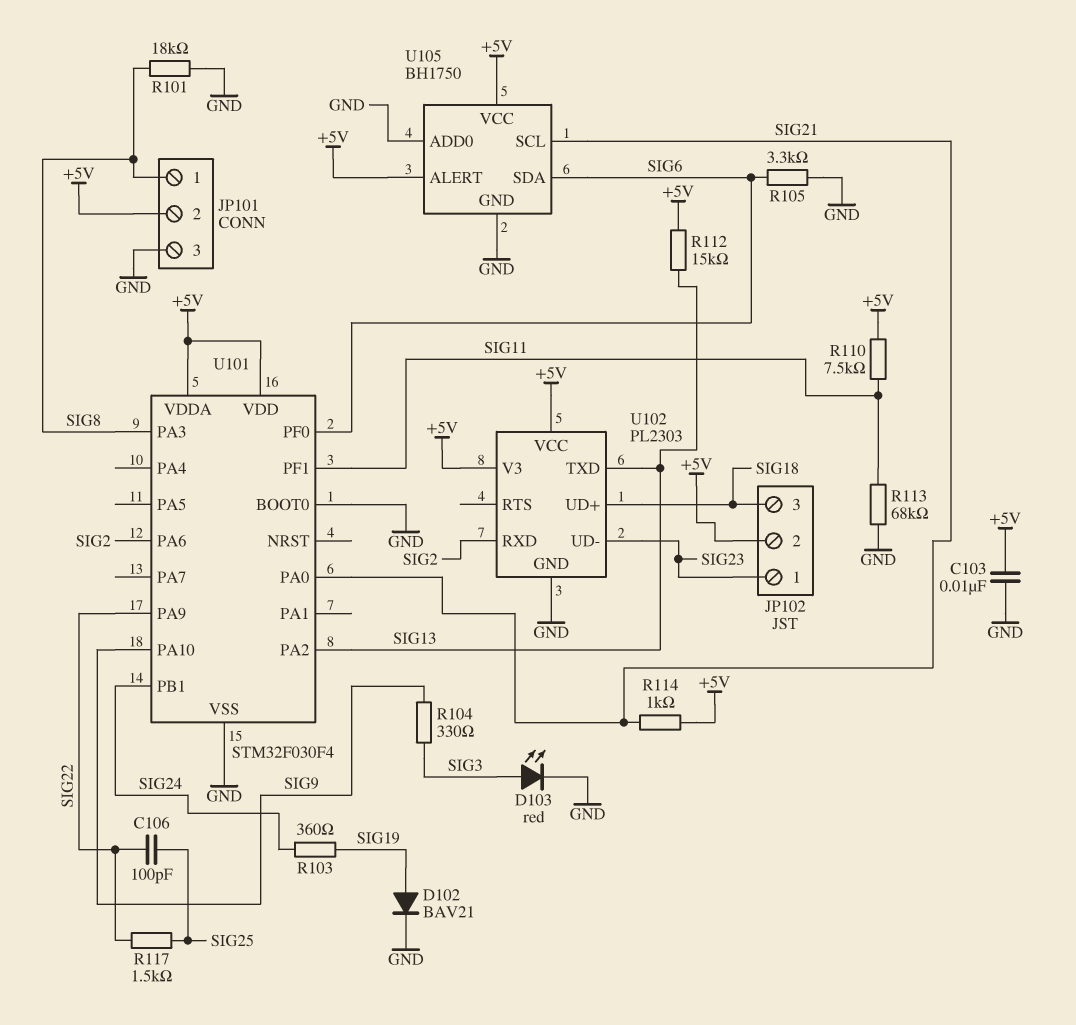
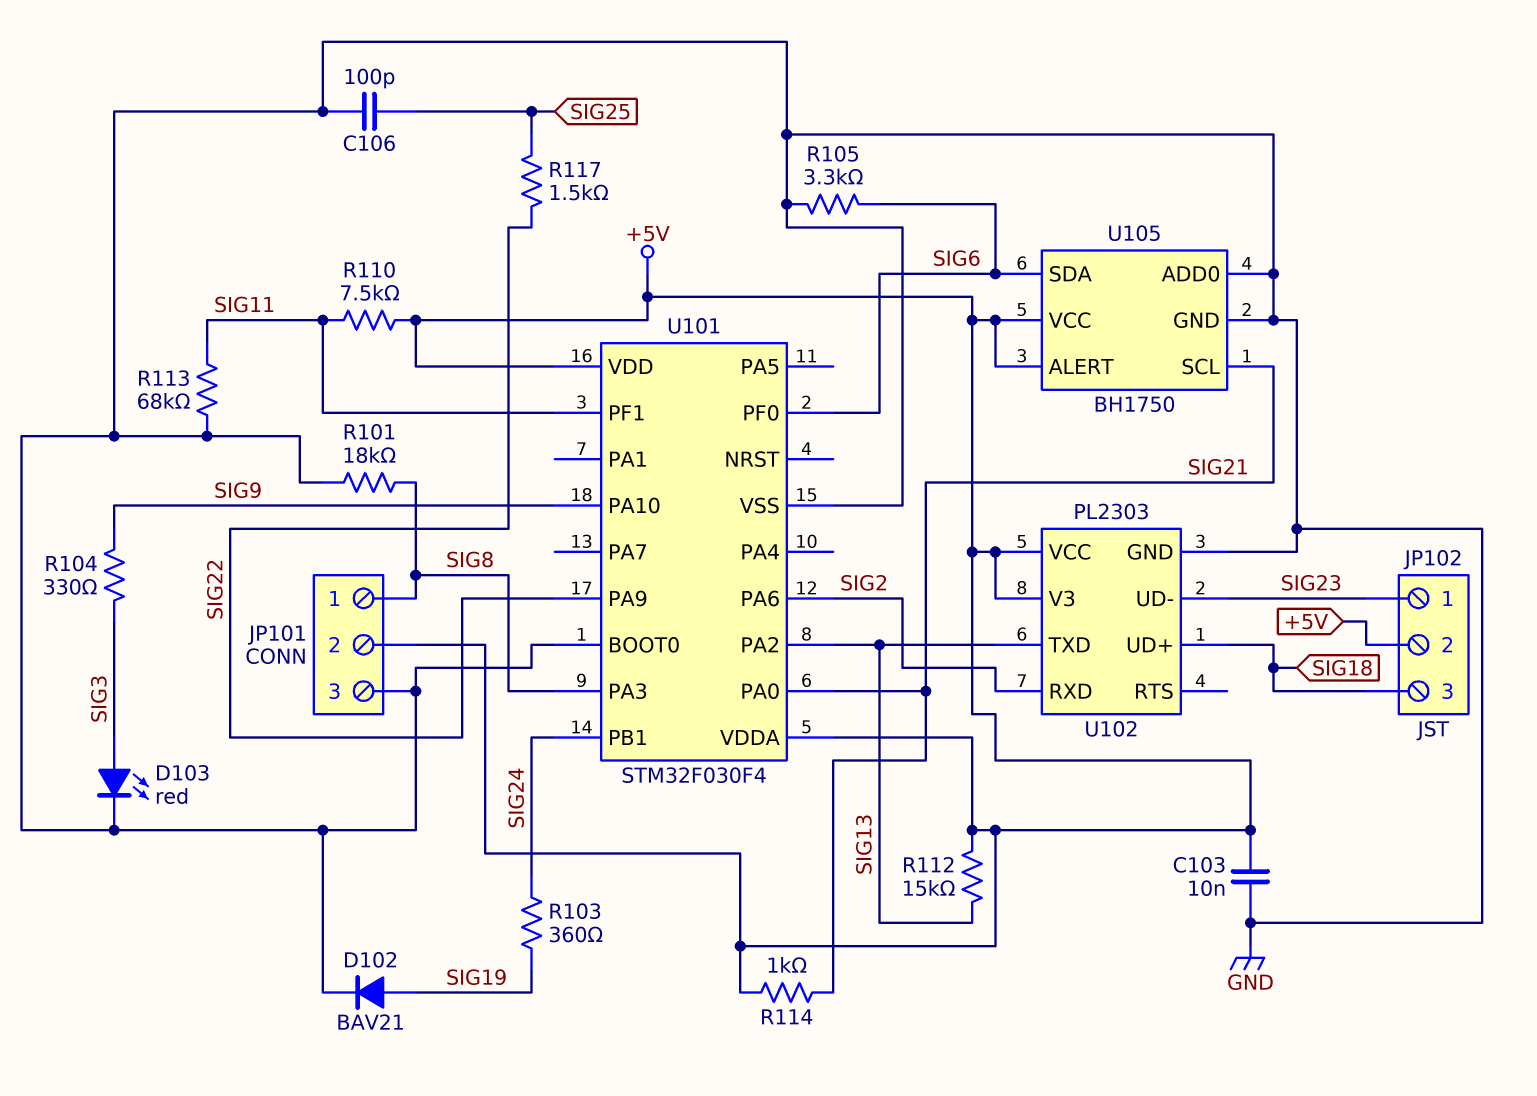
C106: 100pF (SIG22, SIG25) -> 100pF (GND, SIG25)

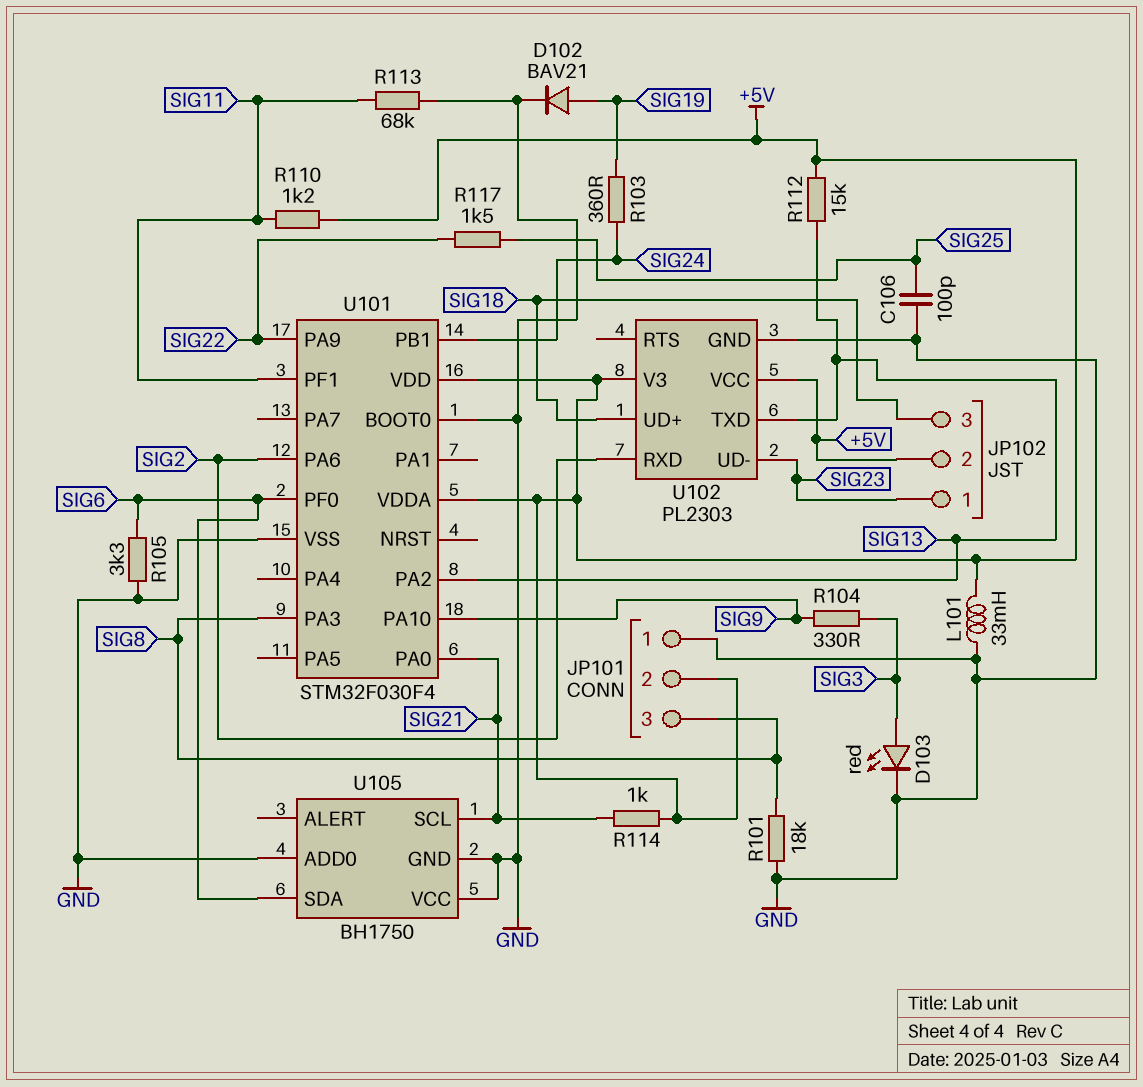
C103: 10nF (+5V, GND) -> none
JP101 pin 1: SIG8 -> GND
JP101 pin 3: GND -> SIG8
L101: none -> 33mH (+5V, GND)
R110: 7.5k (+5V, SIG11) -> 1.2k (+5V, SIG11)
U105 pin ALERT: +5V -> none
U105 pin VCC: +5V -> GND

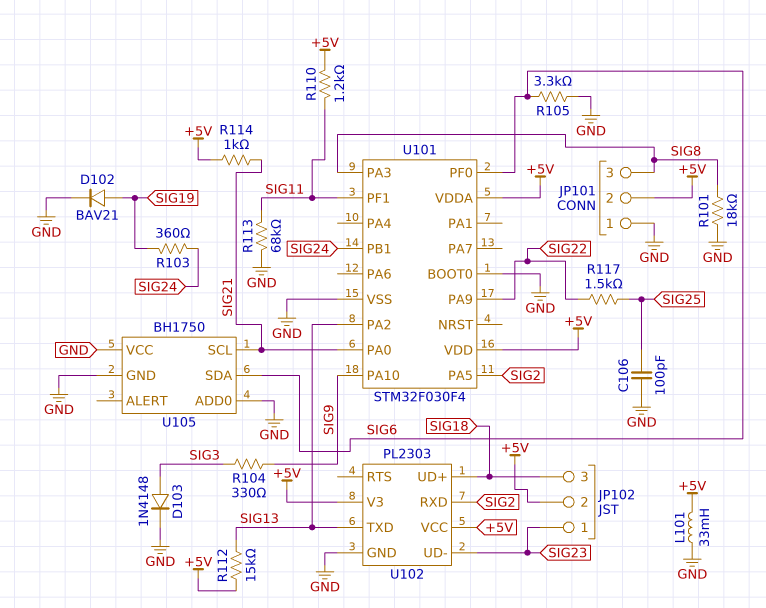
D103: LED red (A SIG3, K GND) -> diode 1N4148 (A SIG3, K GND)
U101 pin PA5: none -> SIG2
U101 pin PA6: SIG2 -> none

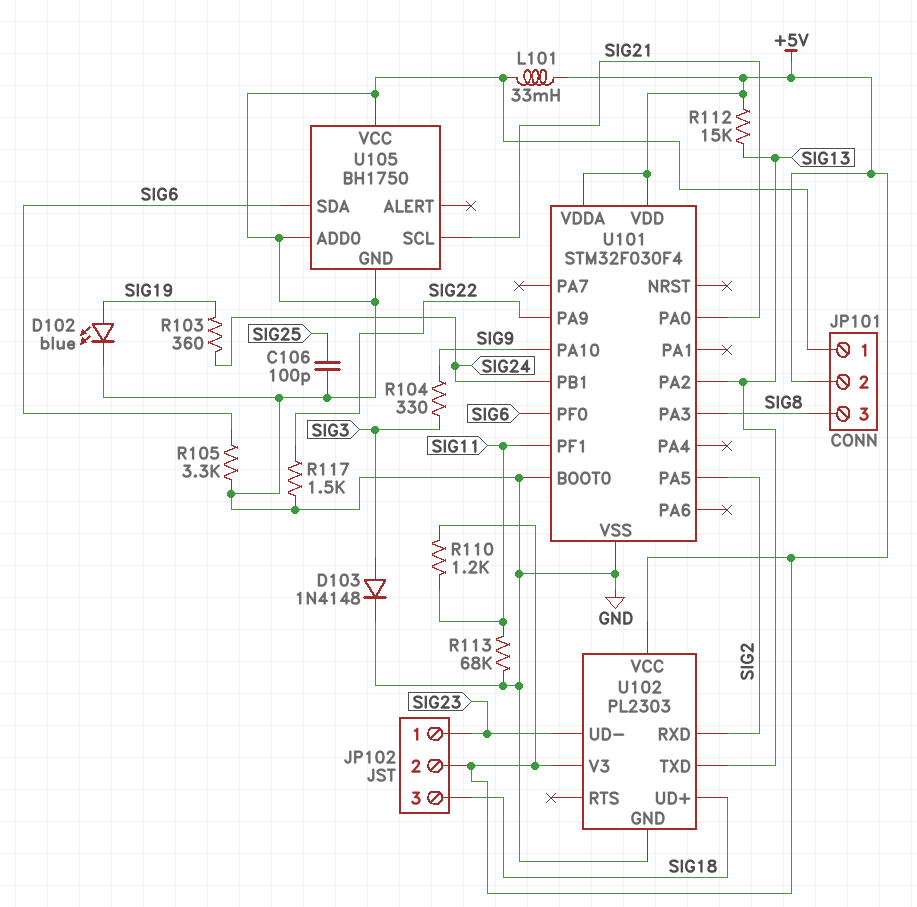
D102: diode BAV21 (A SIG19, K GND) -> LED blue (A SIG19, K GND)
R101: 18k (GND, SIG8) -> none
R114: 1k (+5V, SIG21) -> none
R117: 1.5k (SIG22, SIG25) -> 1.5k (GND, SIG22)

